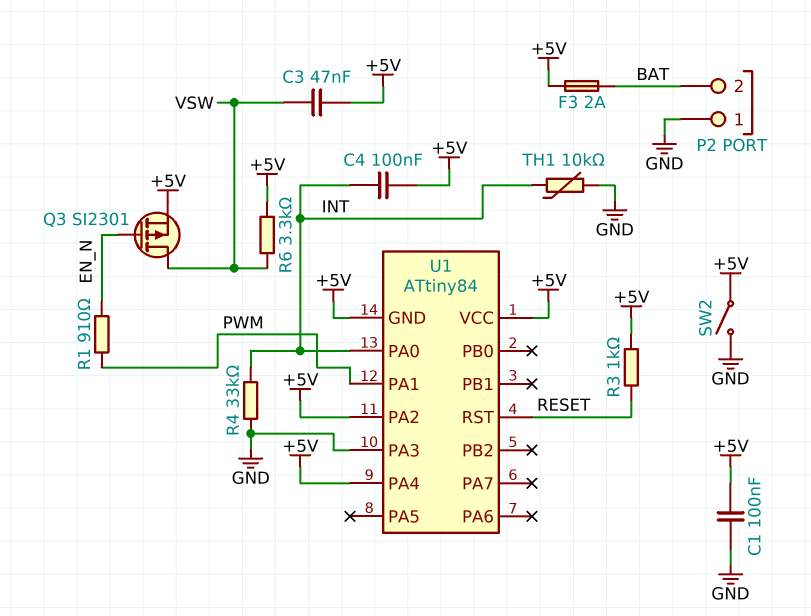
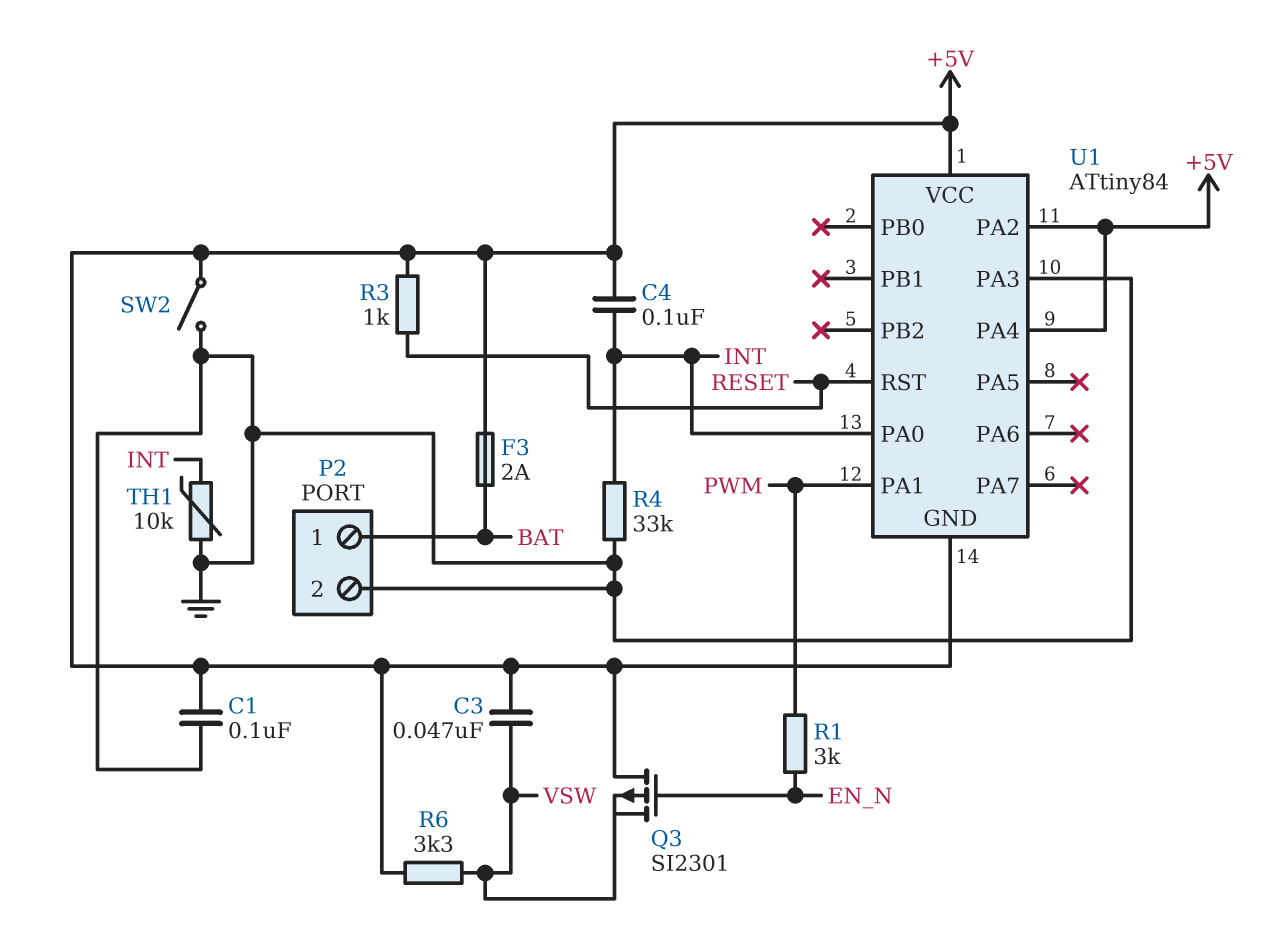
P2 pin 1: GND -> BAT
P2 pin 2: BAT -> GND
Q3: PMOS SI2301 (G EN_N, D VSW, S +5V) -> PMOS SI2301 (G EN_N, D +5V, S VSW)
R1: 910 (EN_N, PWM) -> 3k (EN_N, PWM)

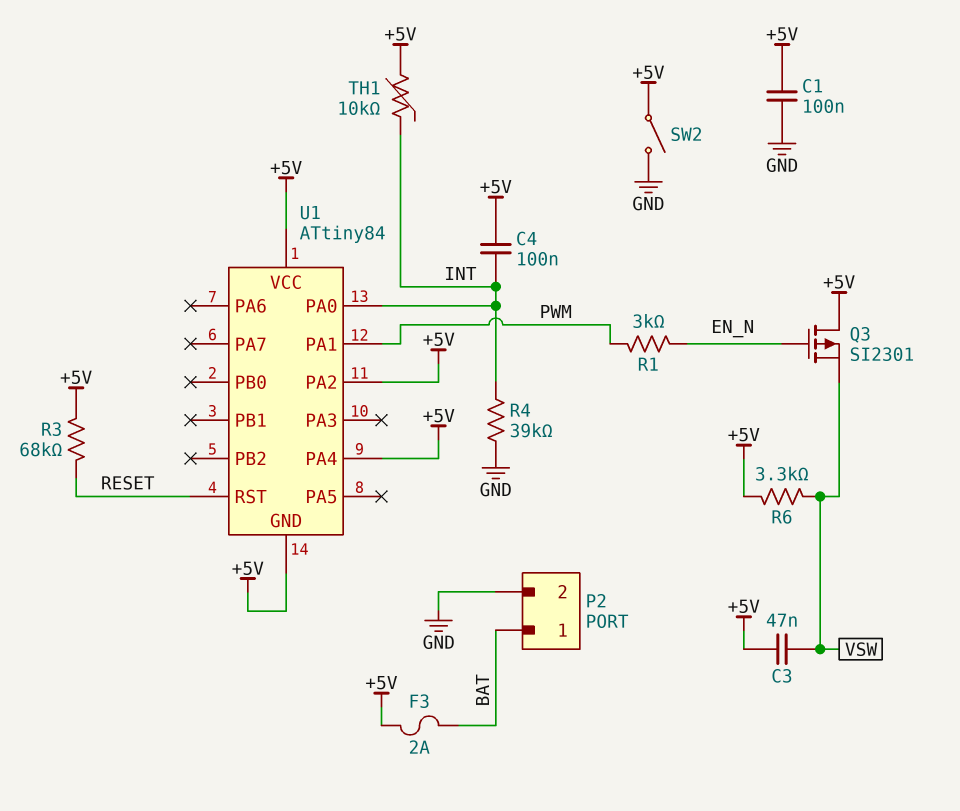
R3: 1k (+5V, RESET) -> 68k (+5V, RESET)
R4: 33k (GND, INT) -> 39k (GND, INT)
TH1: 10k (GND, INT) -> 10k (+5V, INT)
U1 pin PA3: GND -> none

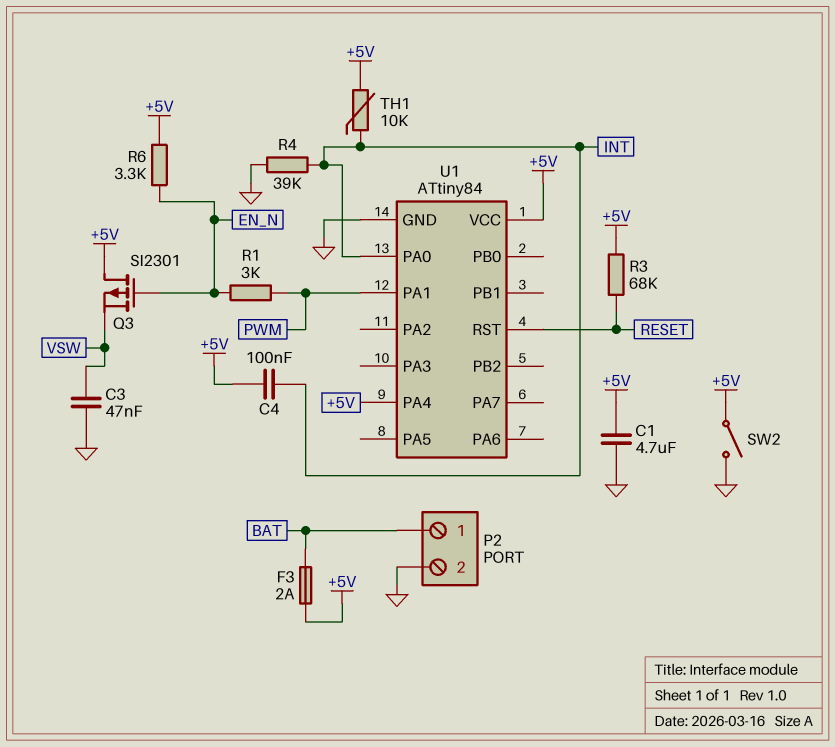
C1: 100nF (+5V, GND) -> 4.7uF (+5V, GND)
C3: 47nF (+5V, VSW) -> 47nF (GND, VSW)
R6: 3.3k (+5V, VSW) -> 3.3k (+5V, EN_N)
U1 pin GND: +5V -> GND
U1 pin PA2: +5V -> none

